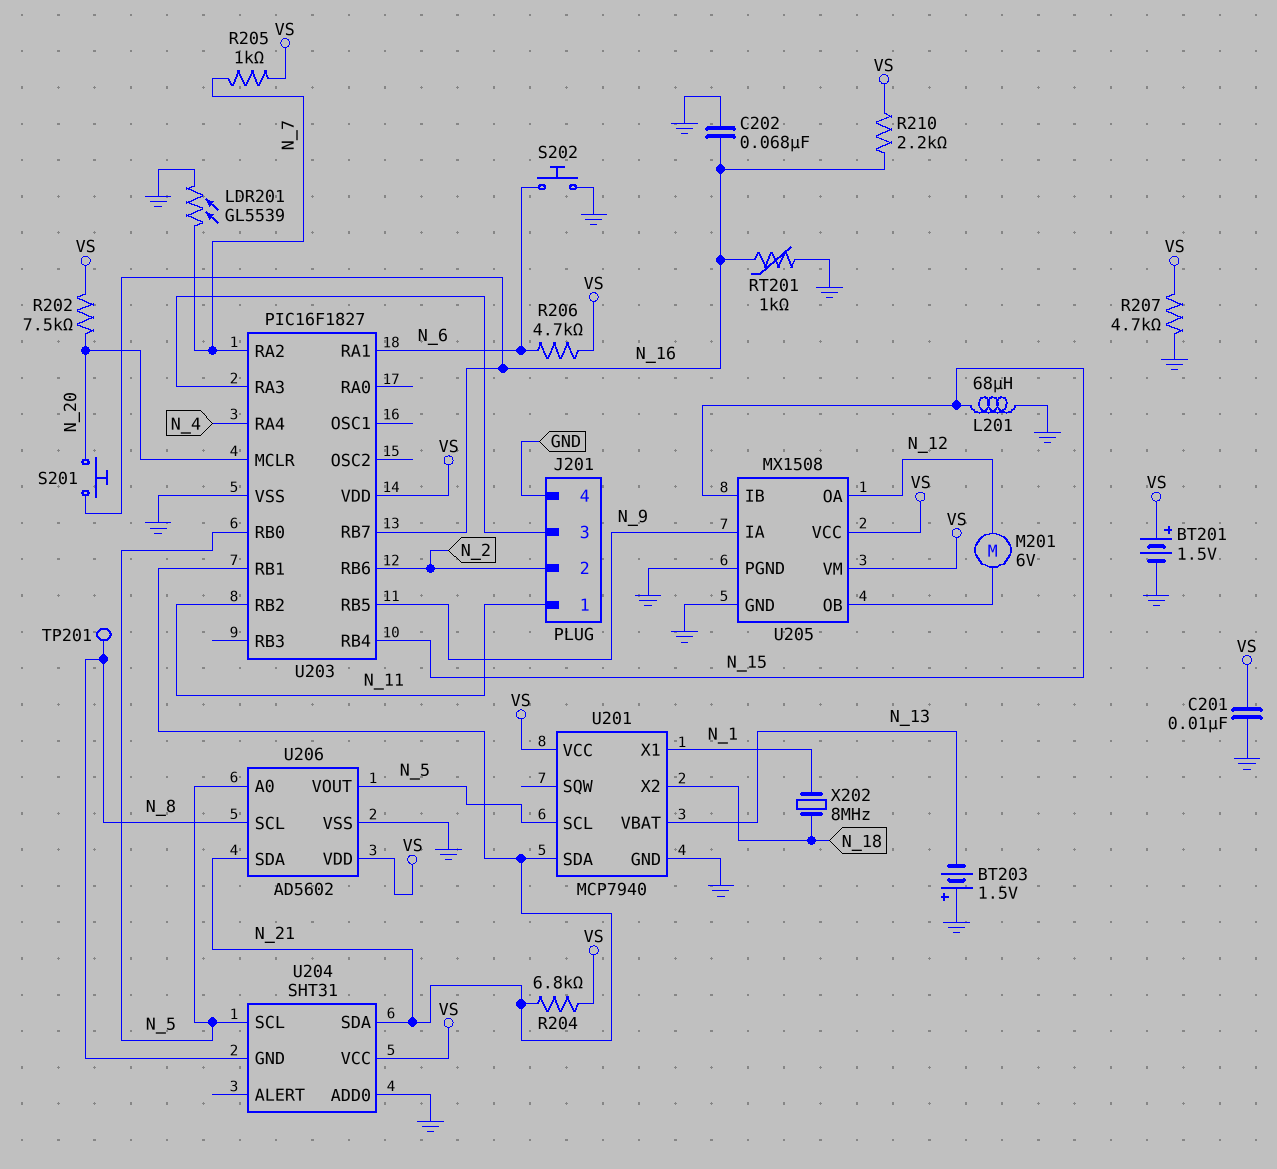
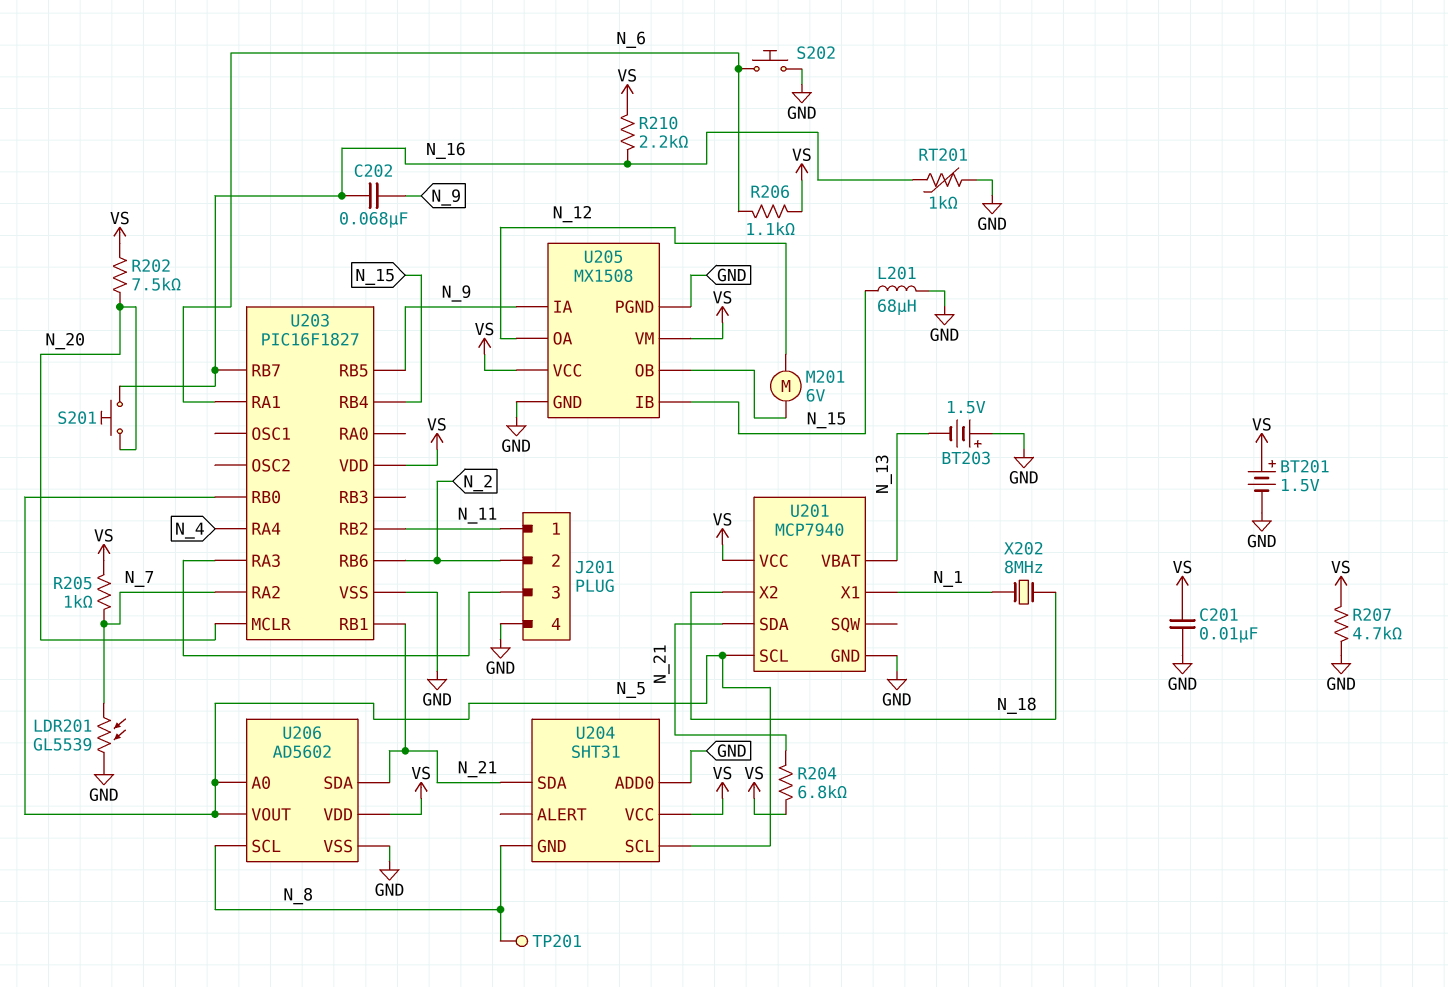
C202: 68nF (GND, N_16) -> 68nF (N_9, N_16)
R206: 4.7k (N_6, VS) -> 1.1k (N_6, VS)

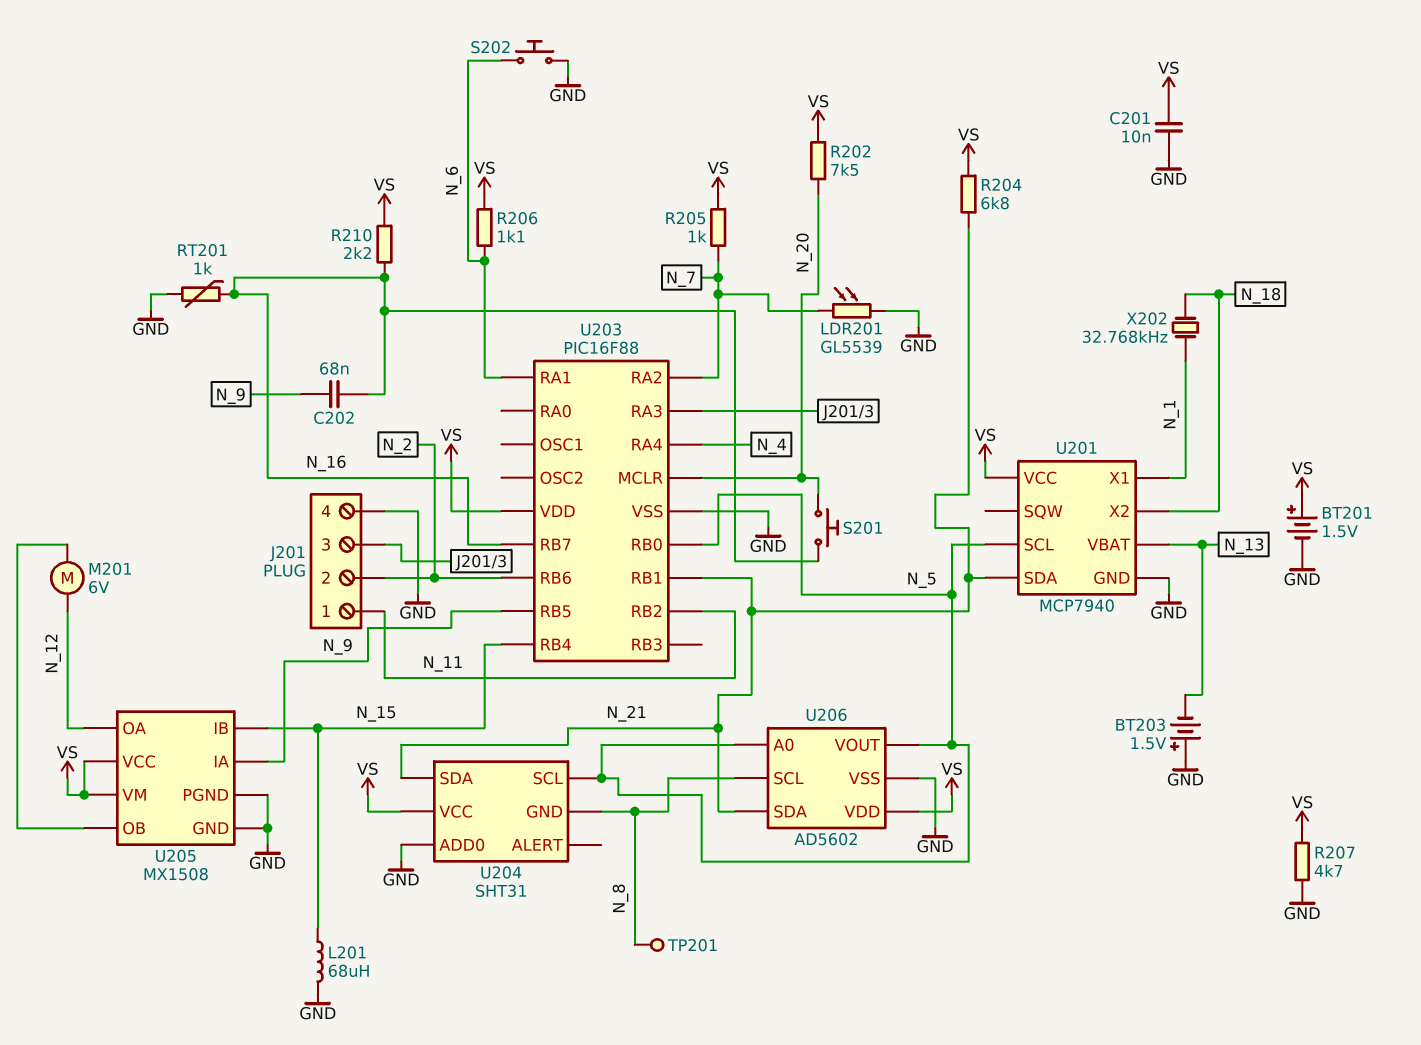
U203: PIC16F1827 -> PIC16F88
X202: 8MHz (N_1, N_18) -> 32.768kHz (N_1, N_18)

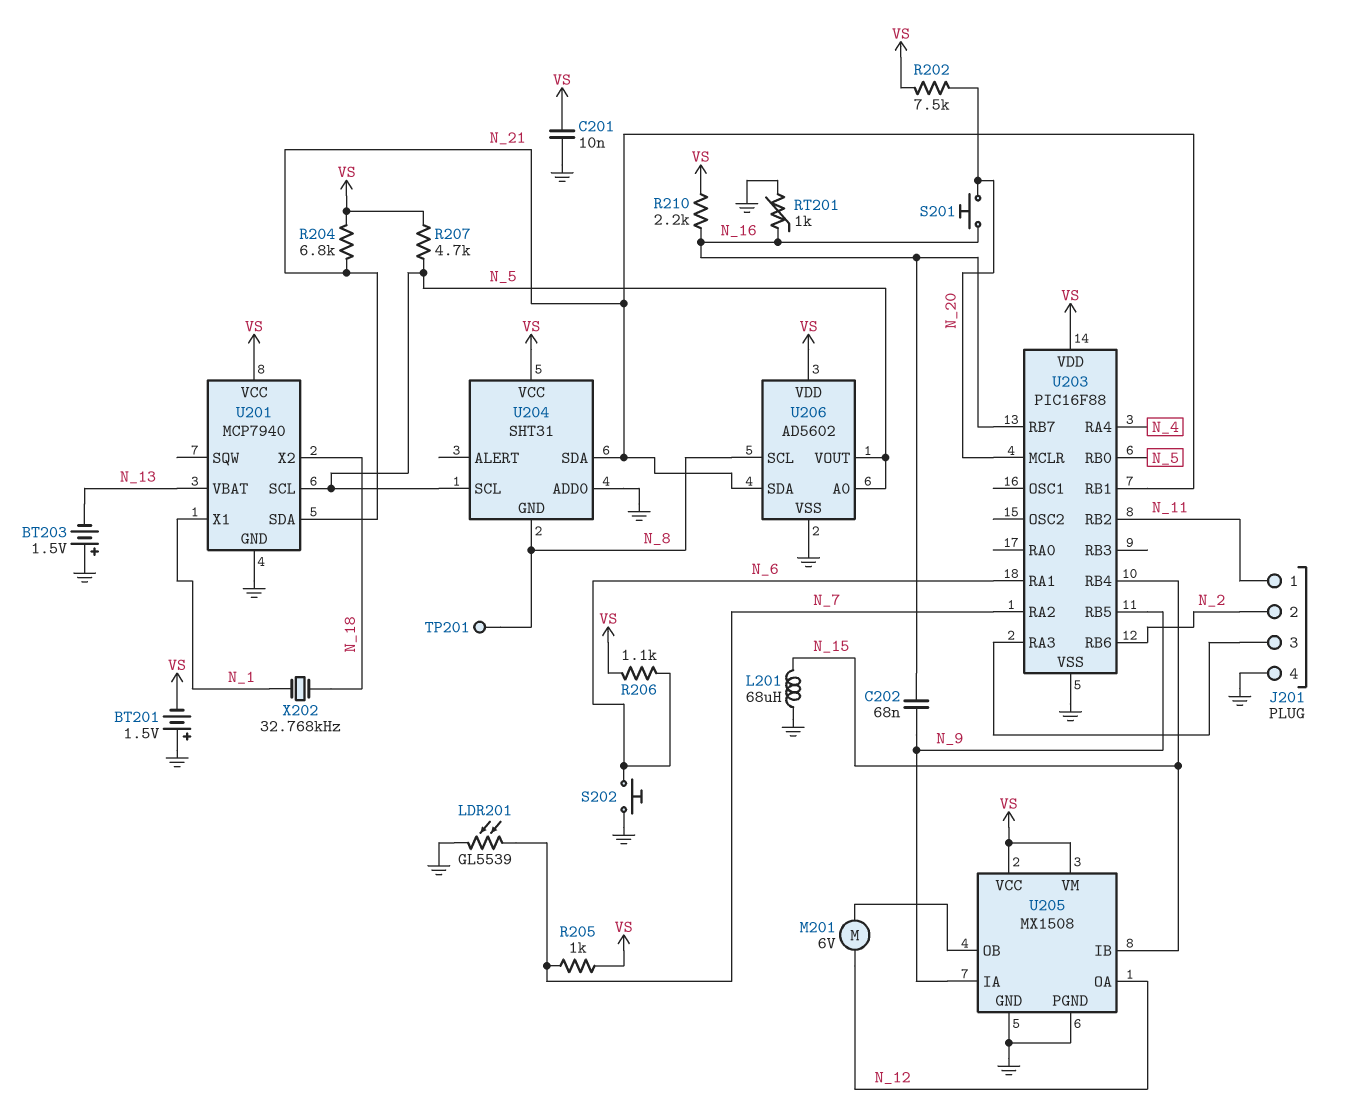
BT201: 1.5V (plus VS, minus GND) -> 1.5V (plus GND, minus VS)
R207: 4.7k (GND, VS) -> 4.7k (N_5, VS)

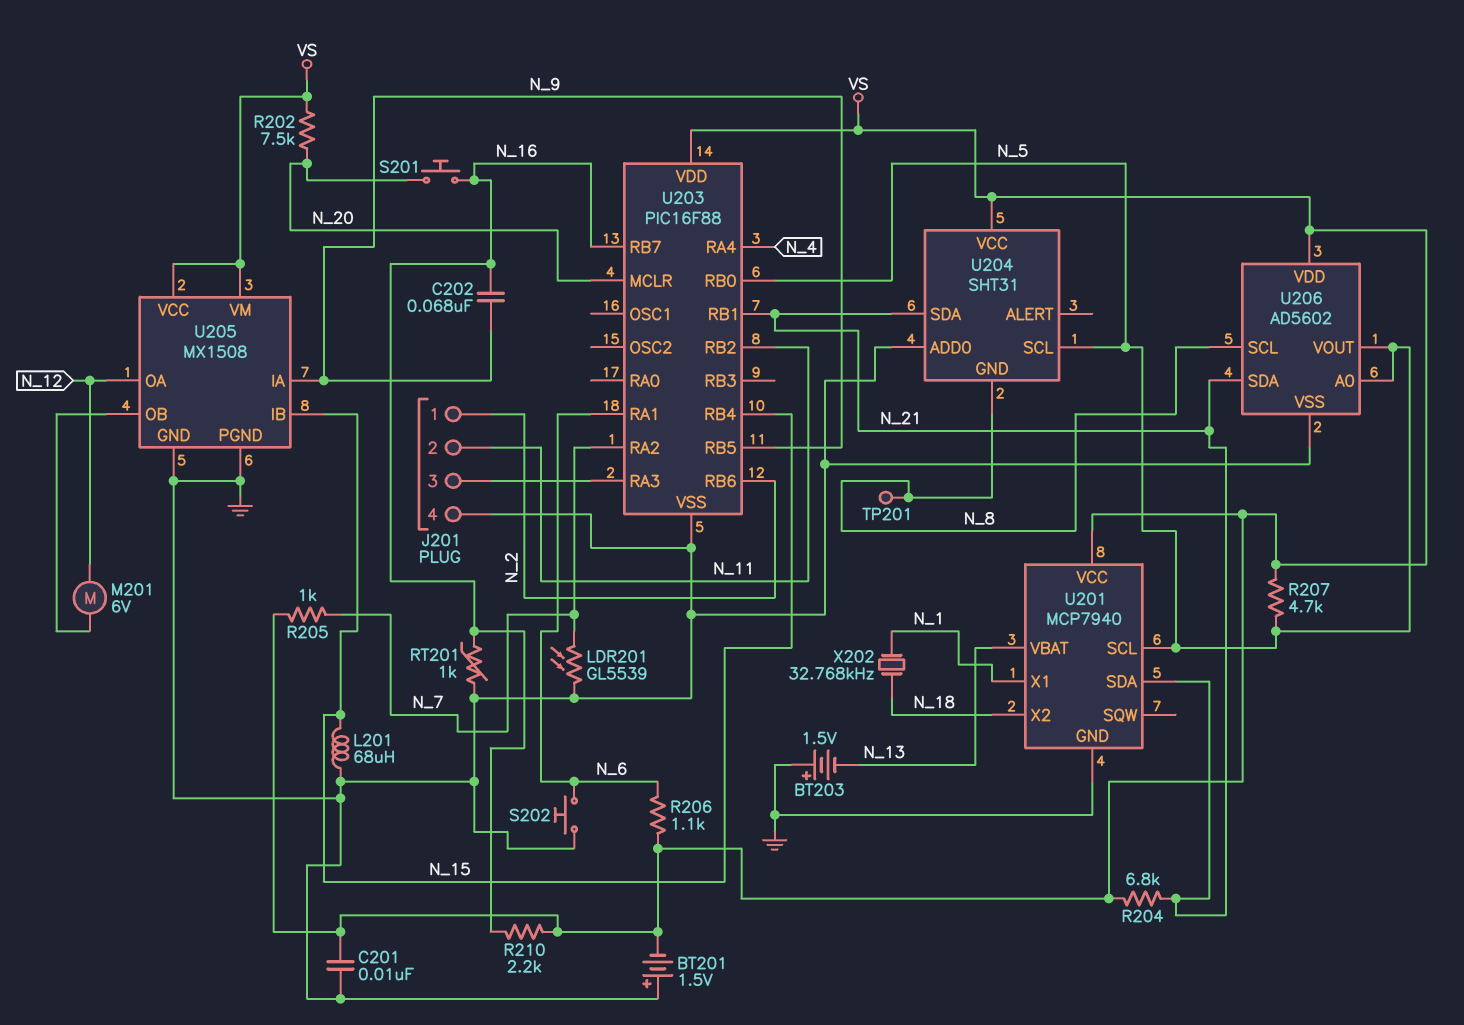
J201 pin 1: N_11 -> N_2
J201 pin 2: N_2 -> N_11

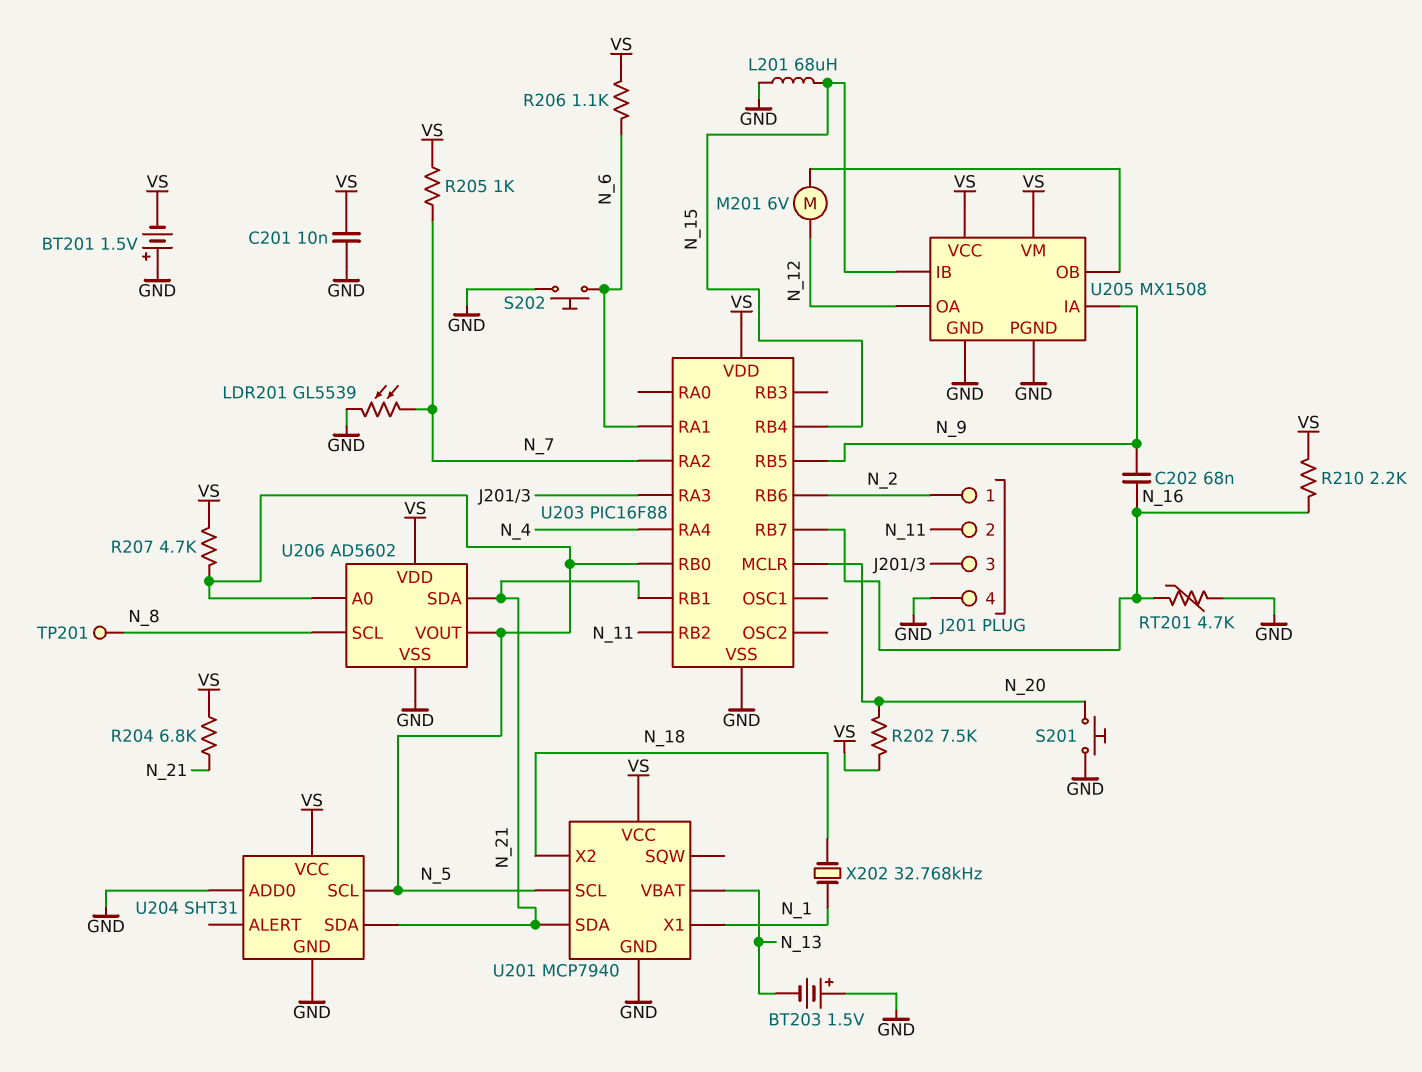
RT201: 1k (GND, N_16) -> 4.7k (GND, N_16)
S201: button (N_16, N_20) -> button (GND, N_20)
U204 pin GND: N_8 -> GND

